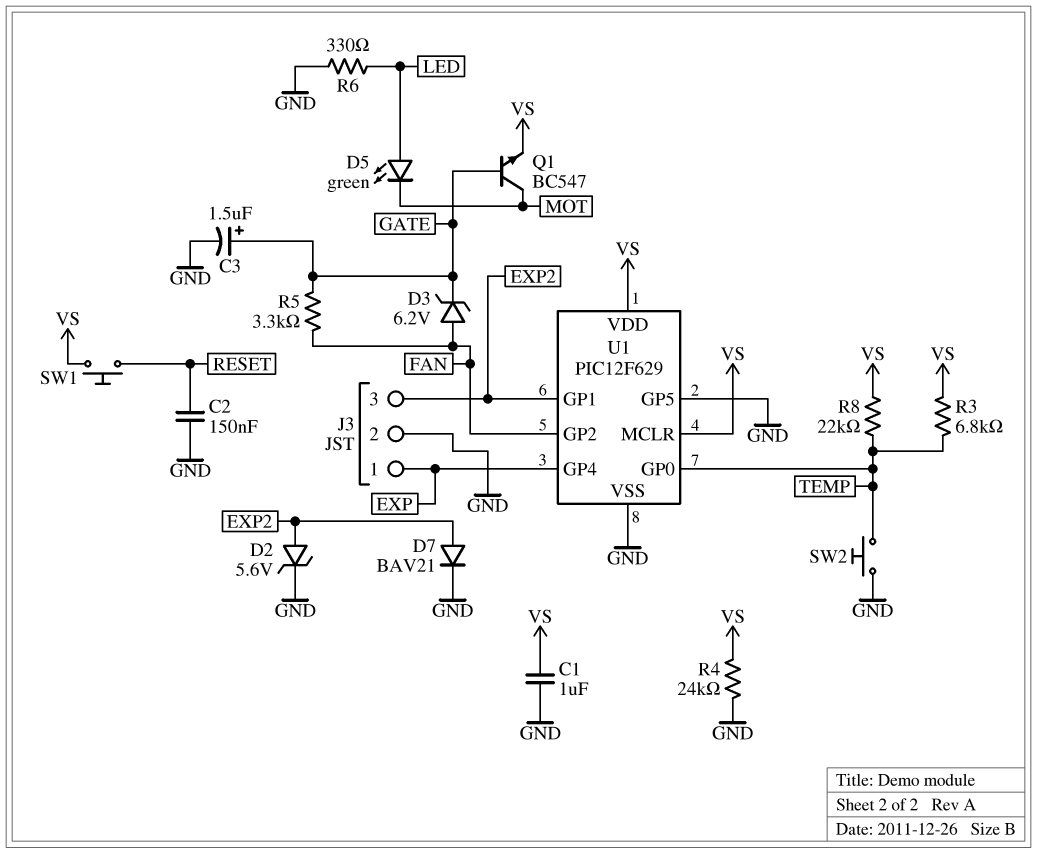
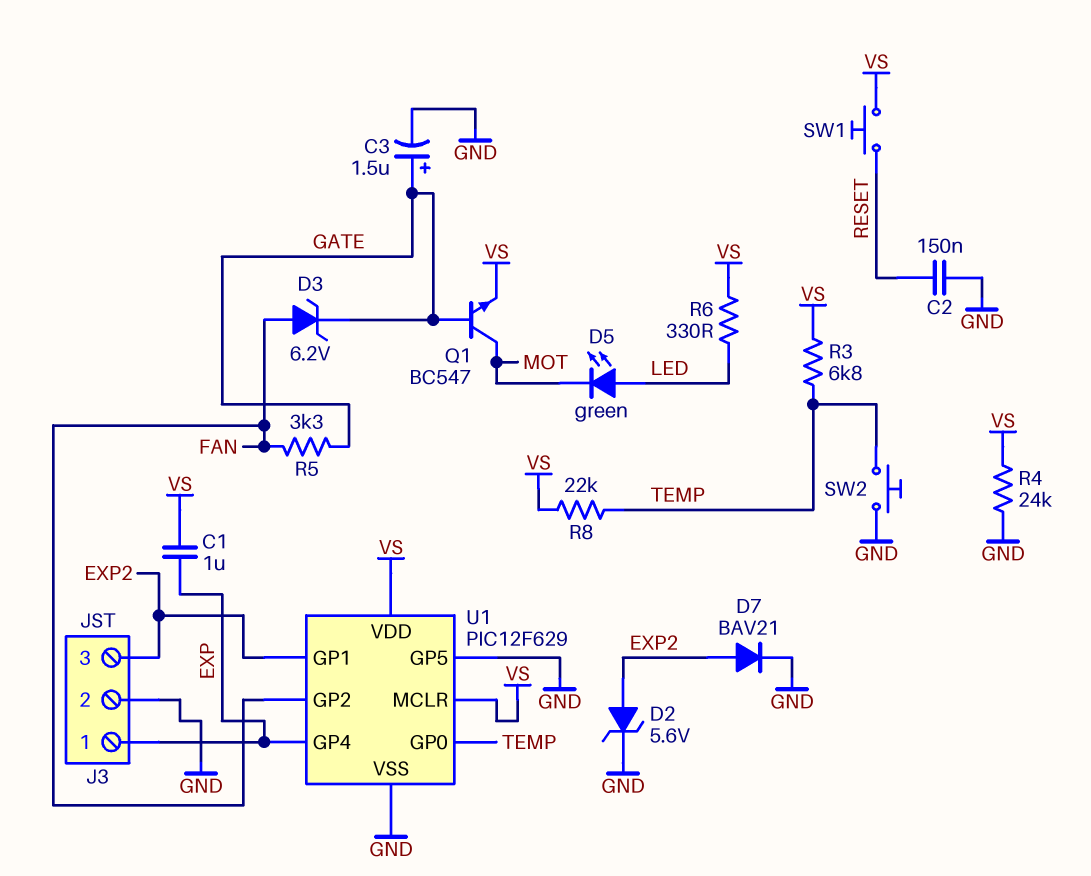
C1: 1uF (GND, VS) -> 1uF (EXP, VS)
R6: 330 (GND, LED) -> 330 (LED, VS)

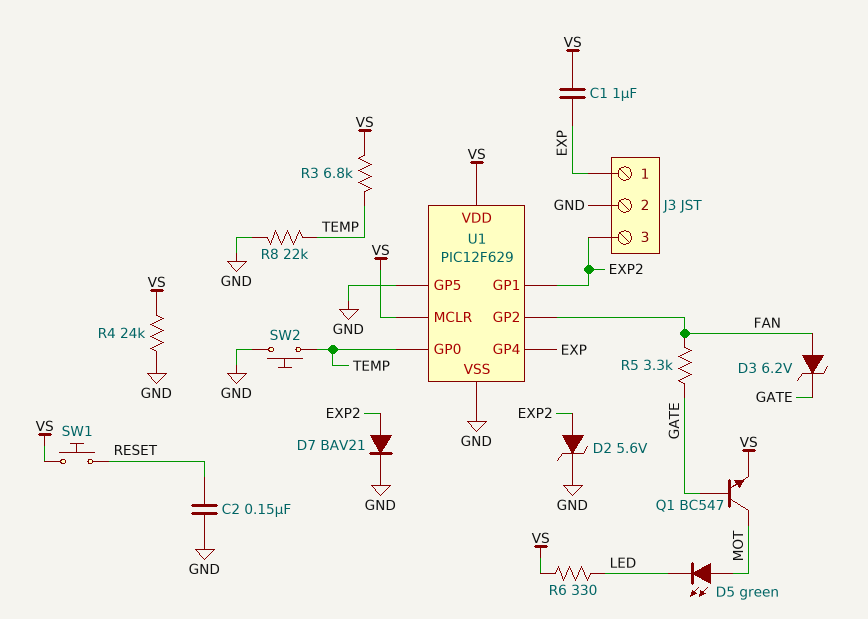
C3: 1.5uF (plus GATE, minus GND) -> none
D5: LED green (A LED, K MOT) -> LED green (A MOT, K LED)
R8: 22k (TEMP, VS) -> 22k (GND, TEMP)

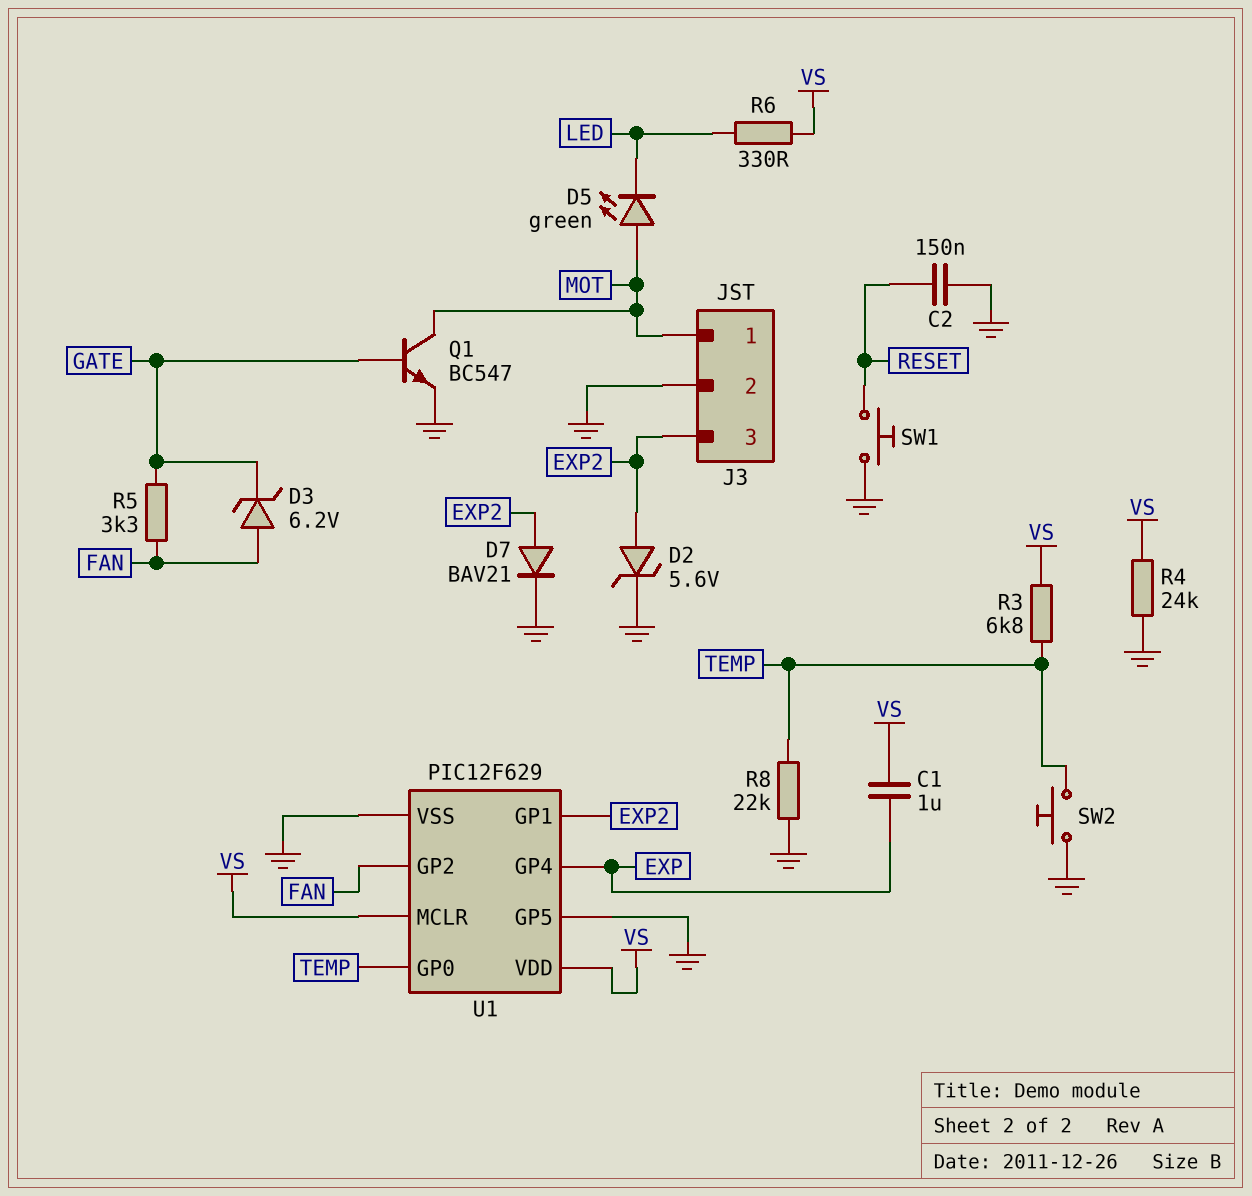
J3 pin 1: EXP -> MOT
Q1: NPN BC547 (B GATE, C MOT, E VS) -> NPN BC547 (B GATE, C MOT, E GND)
SW1: button (RESET, VS) -> button (GND, RESET)

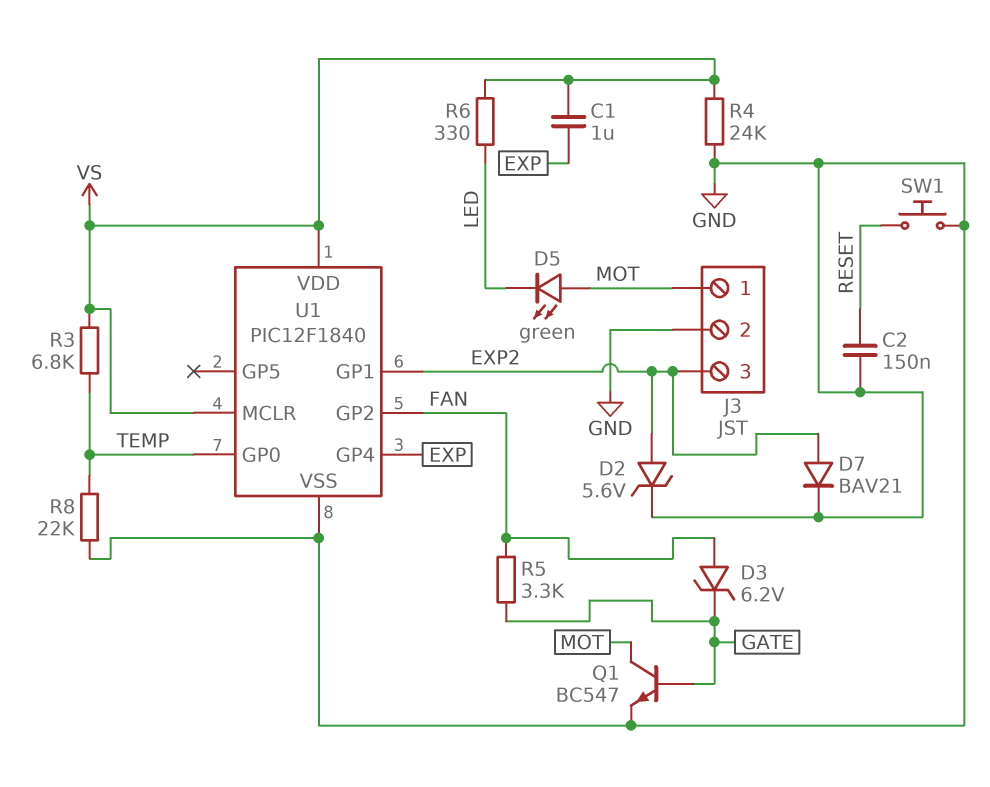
SW2: button (GND, TEMP) -> none
U1: PIC12F629 -> PIC12F1840
U1 pin GP5: GND -> none

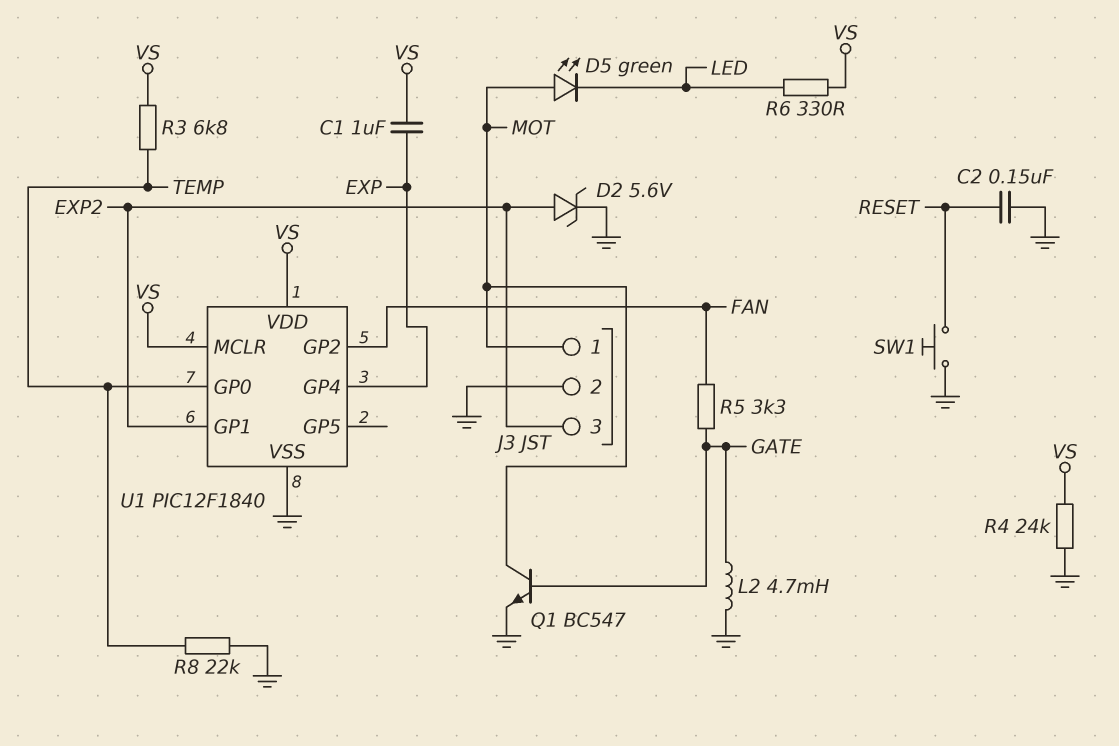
D3: zener 6.2V (A FAN, K GATE) -> none
D7: diode BAV21 (A EXP2, K GND) -> none
L2: none -> 4.7mH (GATE, GND)

